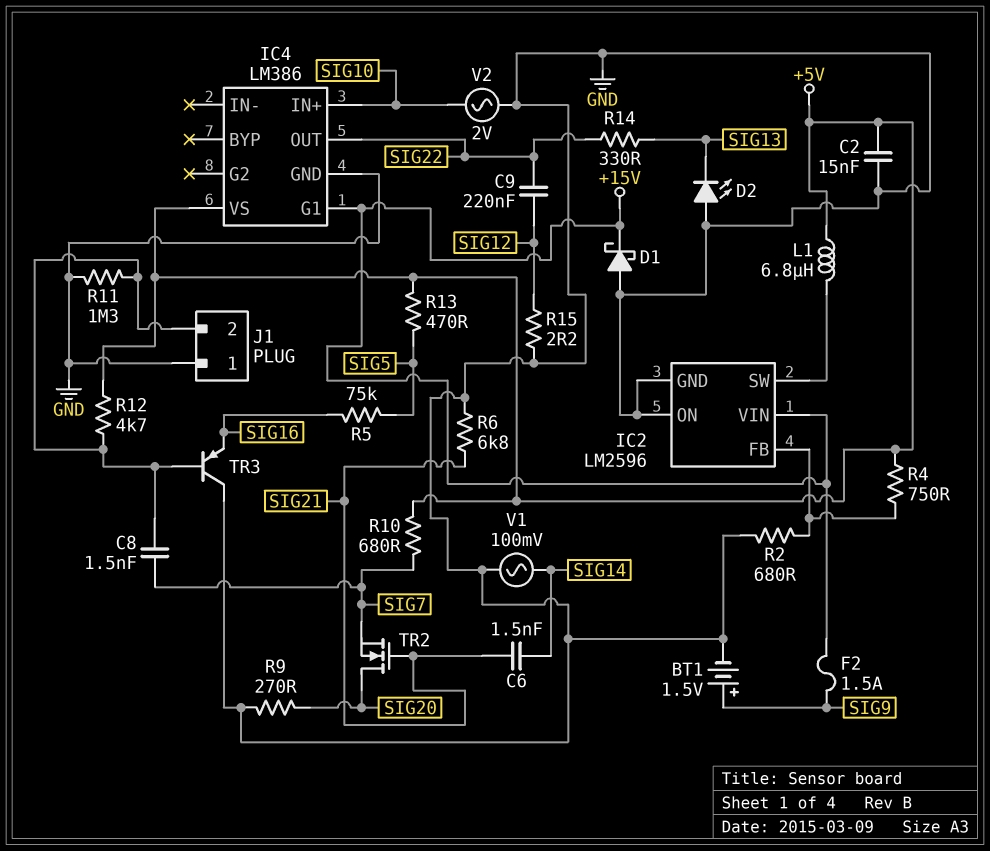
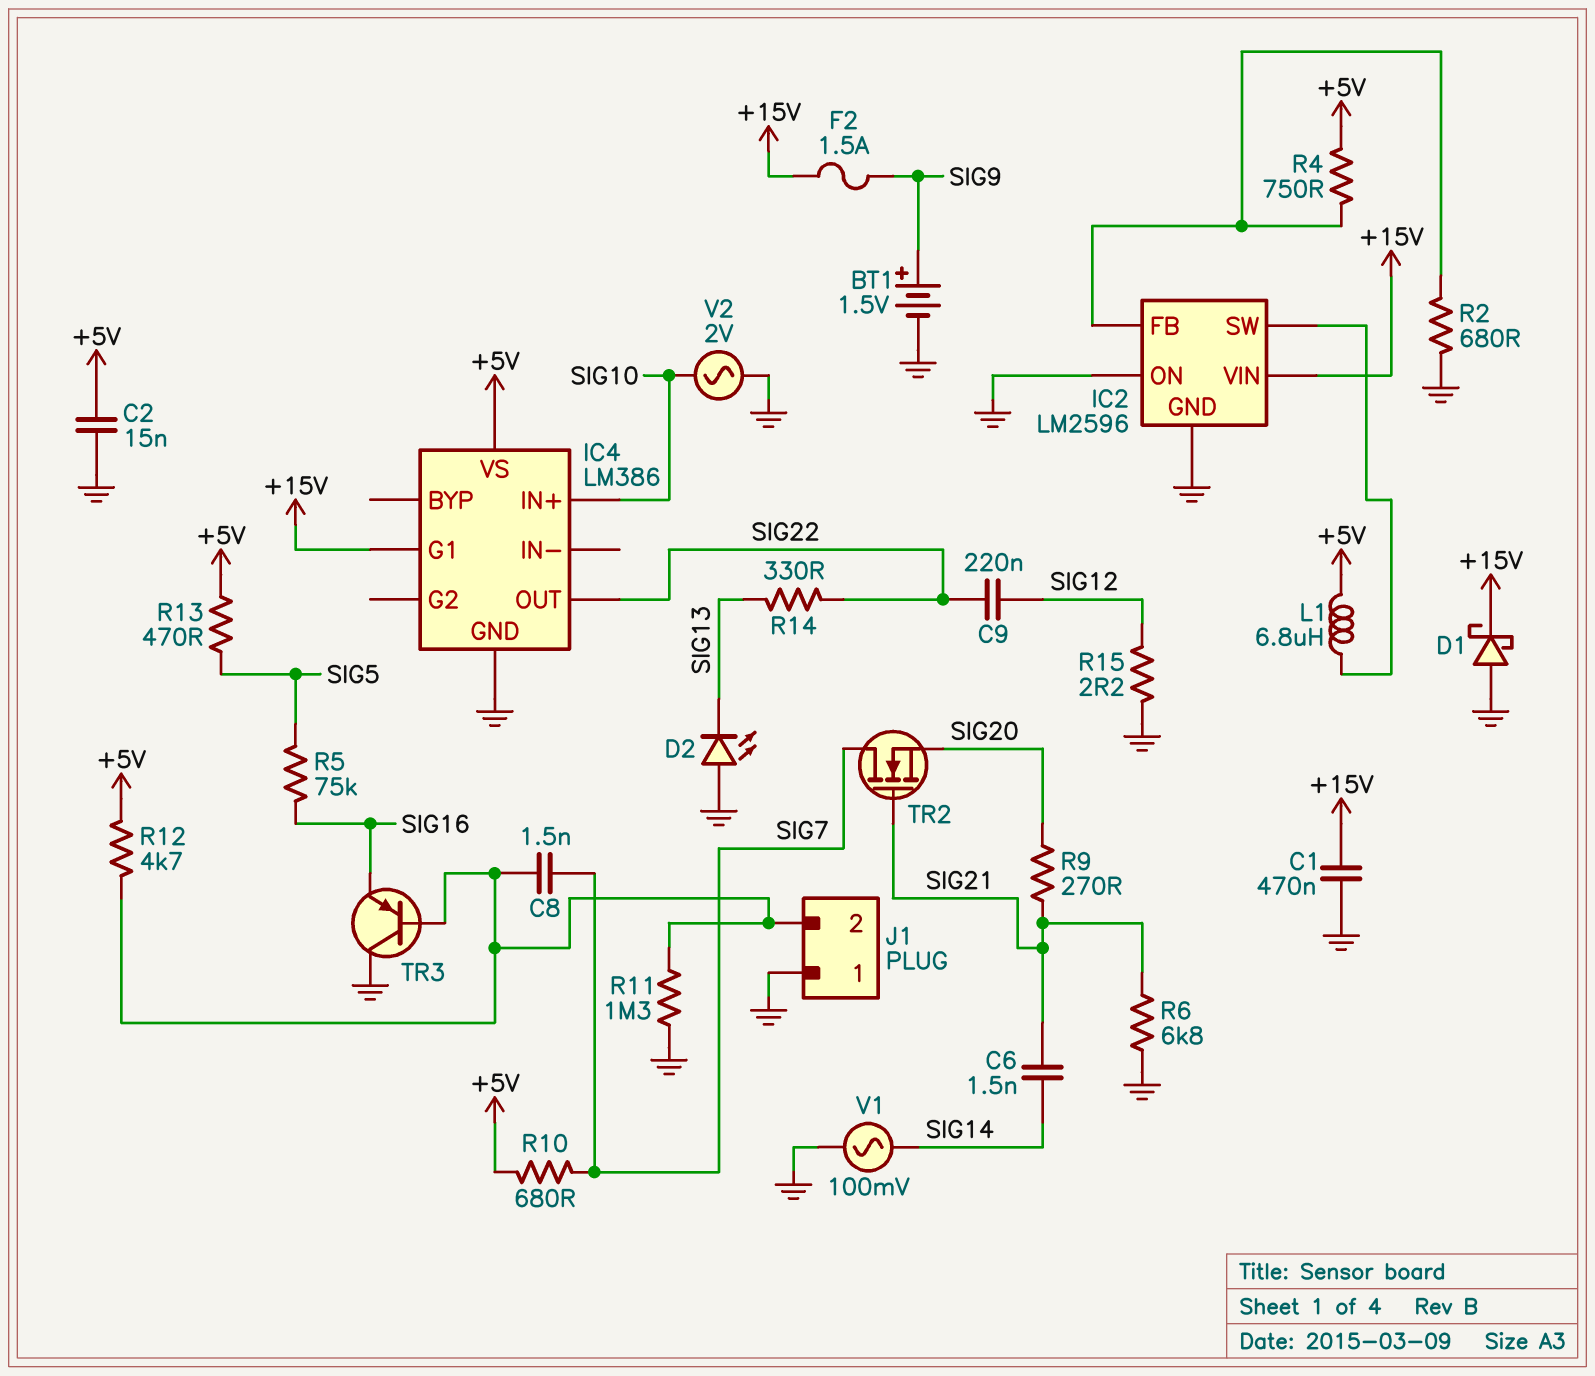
C1: none -> 470nF (+15V, GND)
R9: 270 (GND, SIG20) -> 270 (SIG20, SIG21)
TR2: NMOS (G SIG21, D SIG20, S SIG7) -> NMOS (G SIG21, D SIG7, S SIG20)

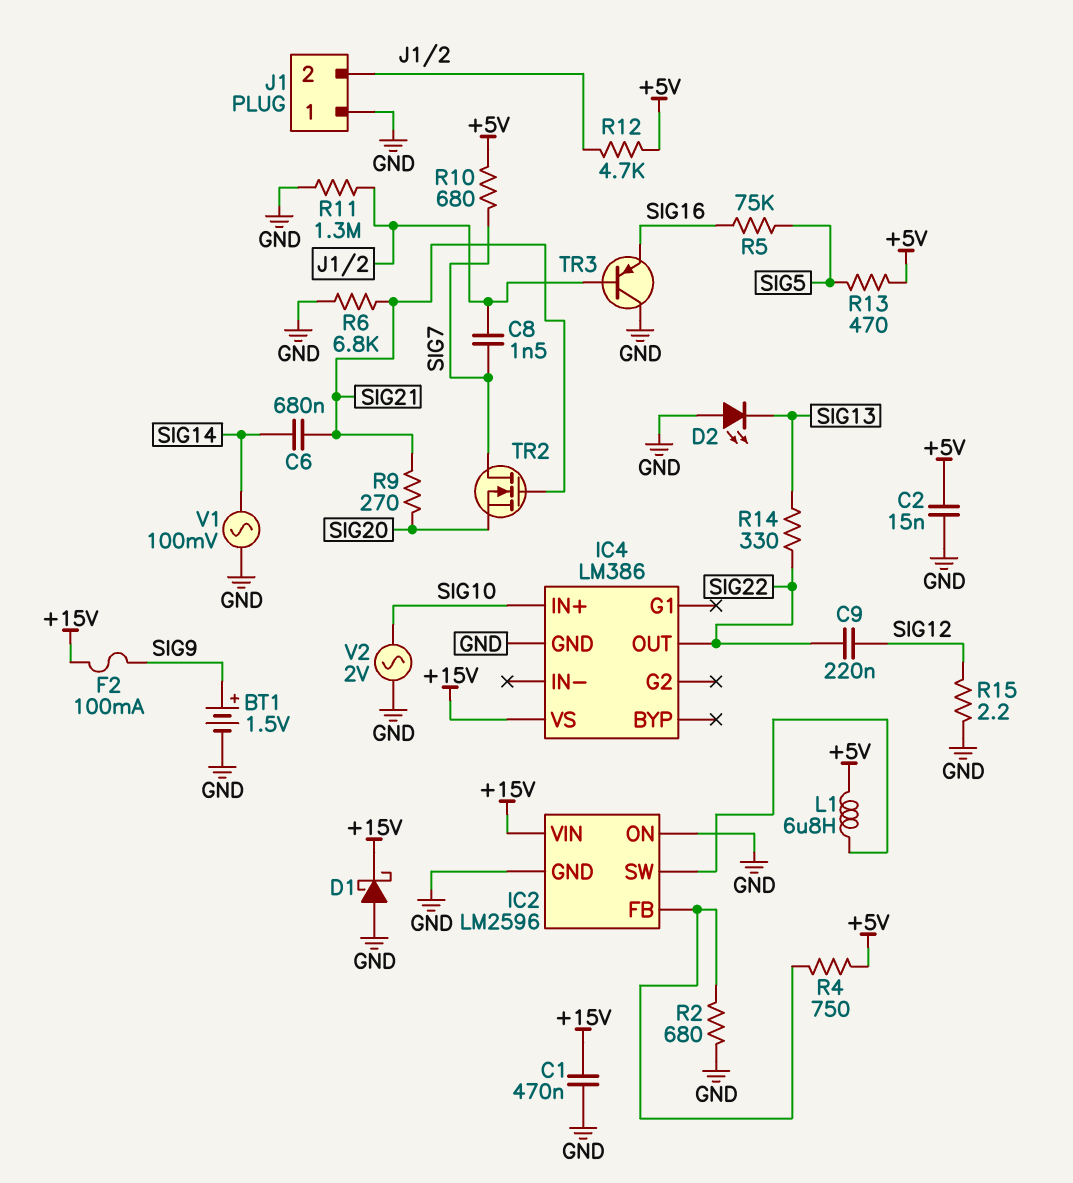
C6: 1.5nF (SIG14, SIG21) -> 680nF (SIG14, SIG21)
F2: 1.5A (+15V, SIG9) -> 100mA (+15V, SIG9)
IC4 pin G1: +15V -> none
IC4 pin VS: +5V -> +15V

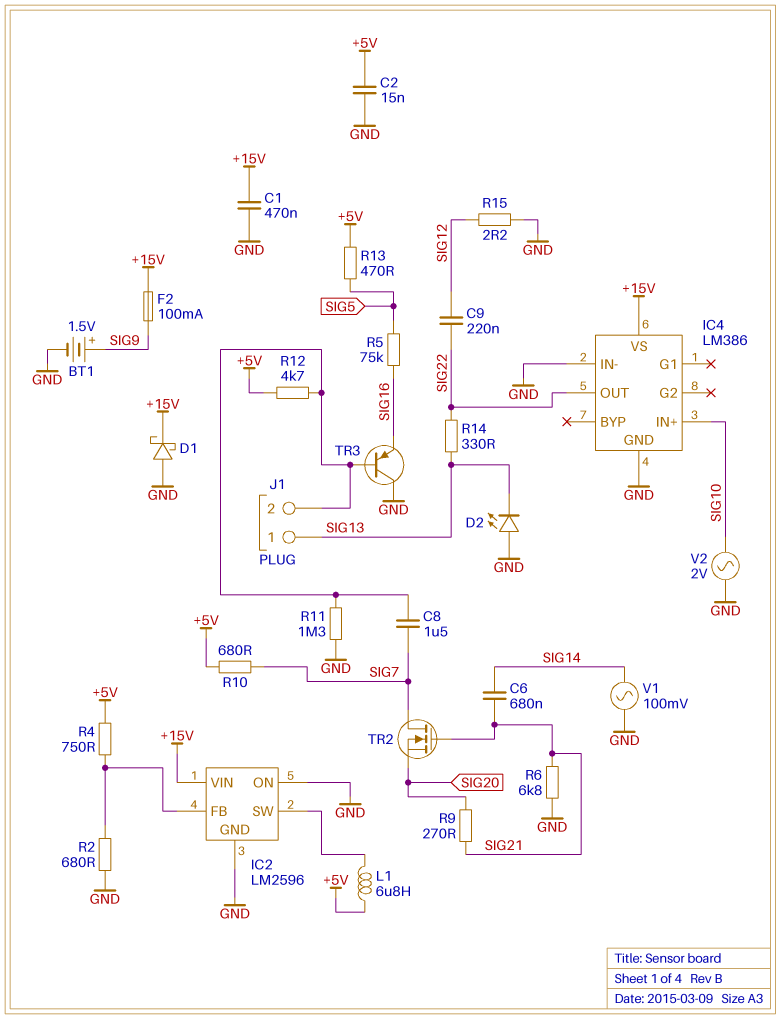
C8: 1.5nF (J1/2, SIG7) -> 1.5uF (J1/2, SIG7)
IC4 pin IN-: none -> GND
J1 pin 1: GND -> SIG13

